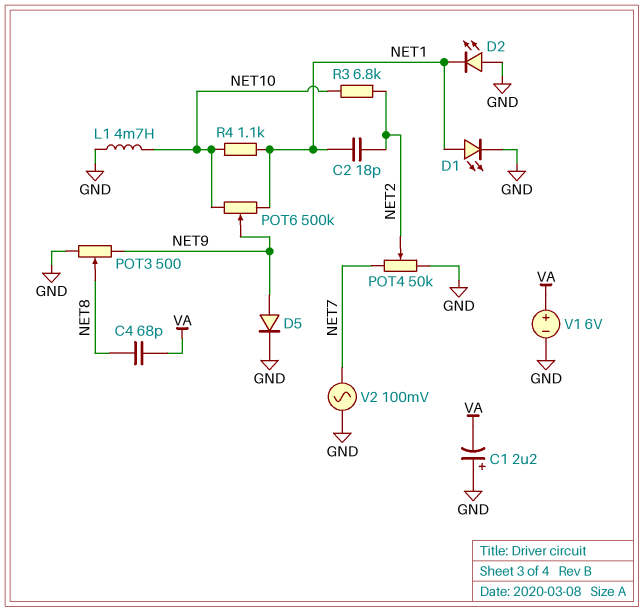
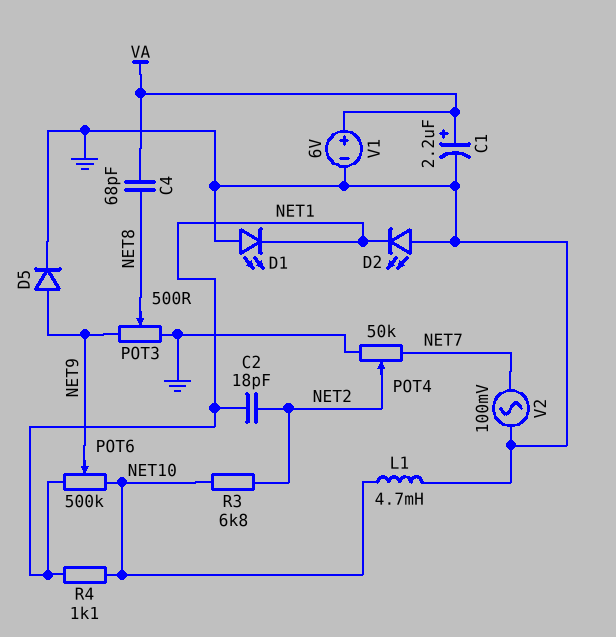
C1: 2.2uF (plus GND, minus VA) -> 2.2uF (plus VA, minus GND)
D1: LED (A NET1, K GND) -> LED (A GND, K NET1)

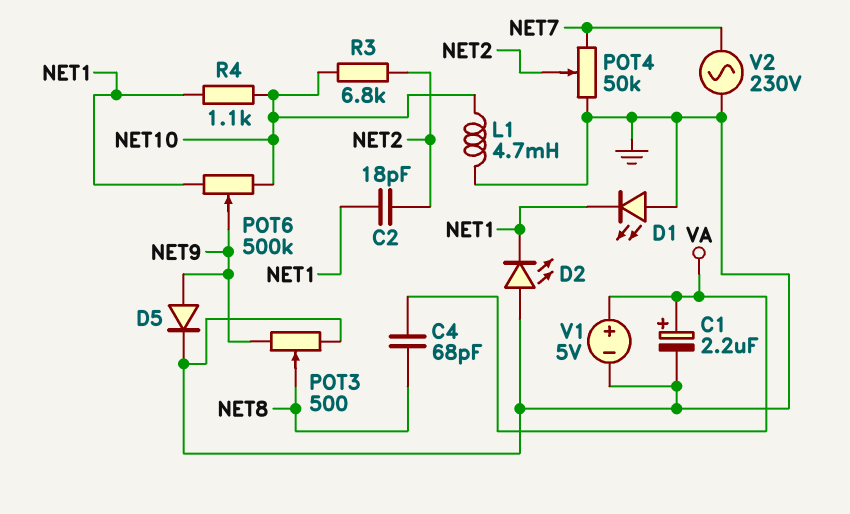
V1: 6V (plus VA, minus GND) -> 5V (plus VA, minus GND)
V2: AC 100mV (GND, NET7) -> AC 230V (GND, NET7)

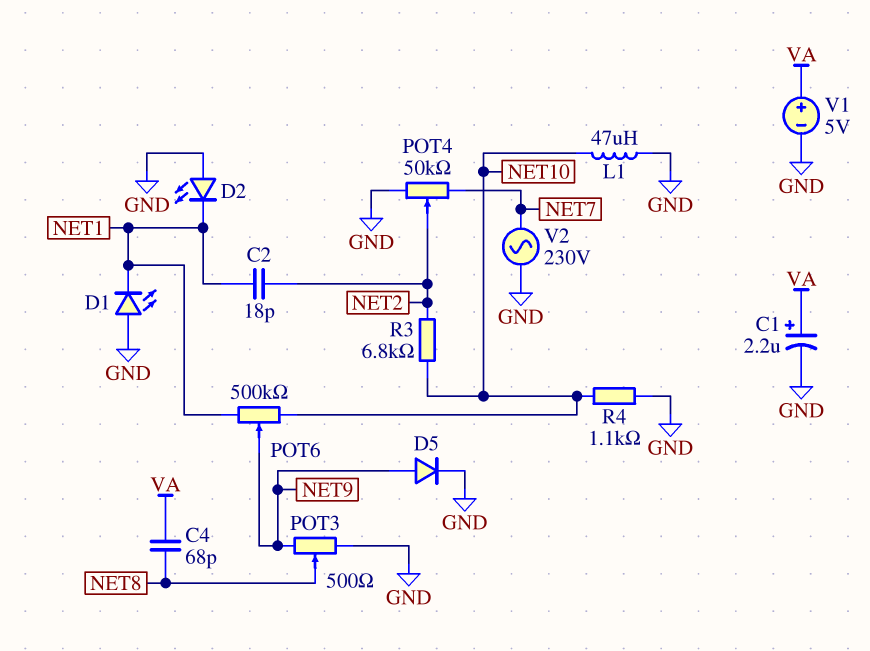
L1: 4.7mH (GND, NET10) -> 47uH (GND, NET10)
R4: 1.1k (NET1, NET10) -> 1.1k (GND, NET10)

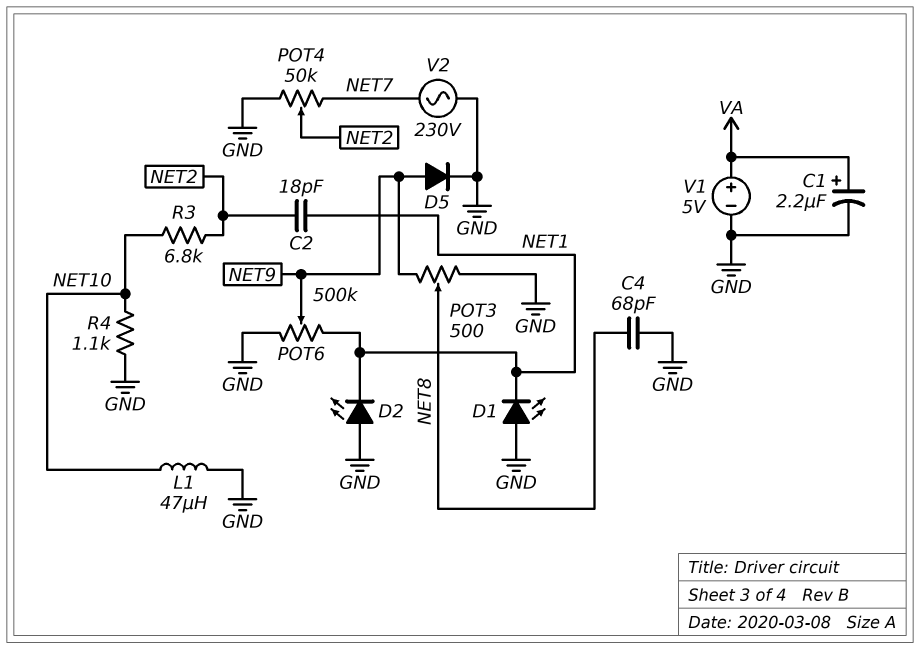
C4: 68pF (NET8, VA) -> 68pF (GND, NET8)
POT6: 500k (NET1, NET10, wiper NET9) -> 500k (GND, NET1, wiper NET9)

